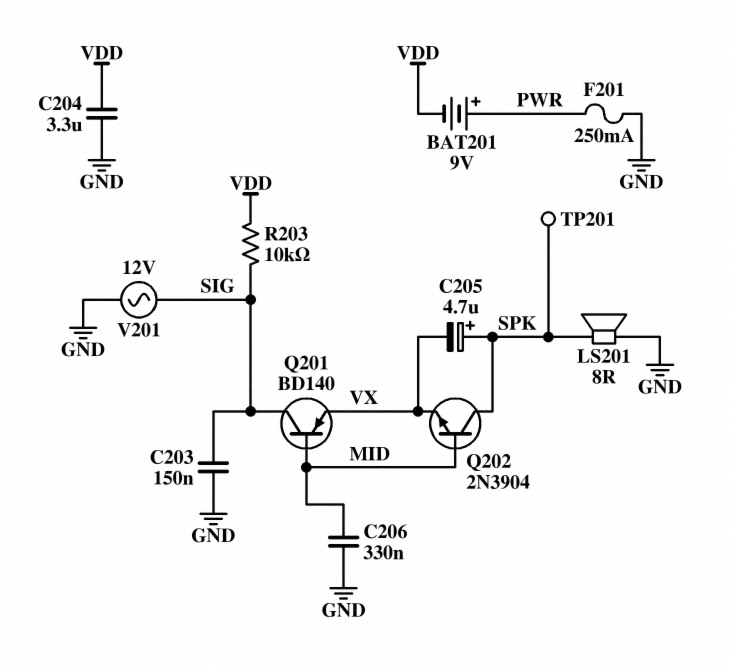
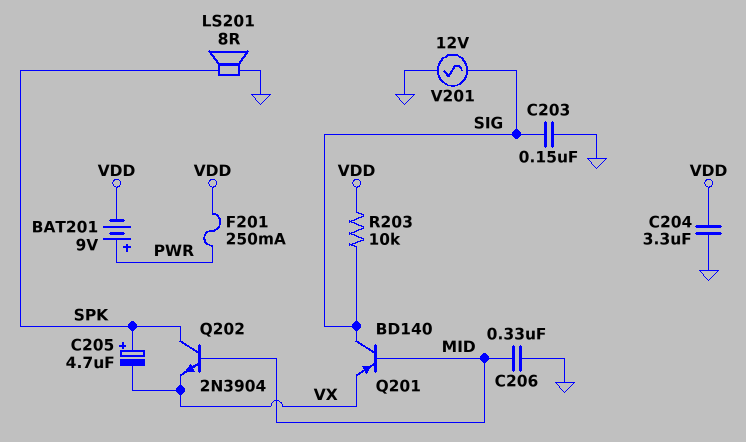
F201: 250mA (GND, PWR) -> 250mA (PWR, VDD)
TP201: test point (SPK) -> none

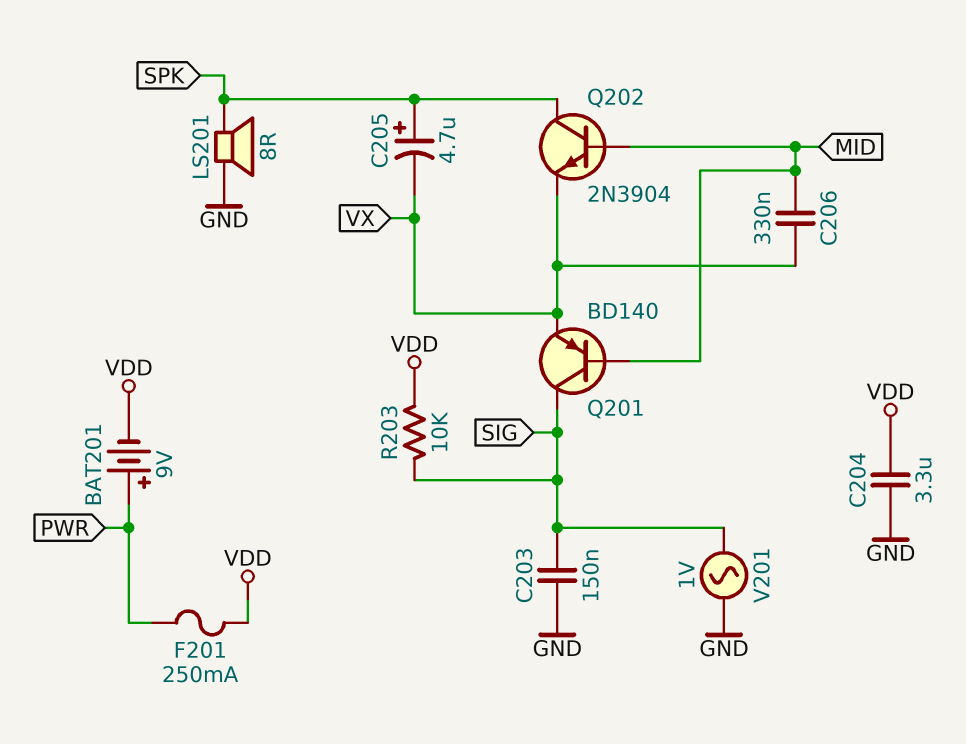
C206: 330nF (GND, MID) -> 330nF (MID, VX)
V201: AC 12V (GND, SIG) -> AC 1V (GND, SIG)

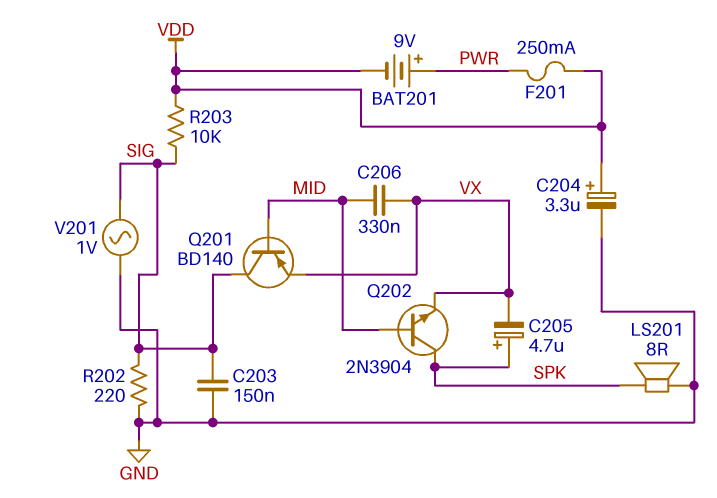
C204: 3.3uF (GND, VDD) -> 3.3uF (plus VDD, minus GND)
R202: none -> 220 (GND, SIG)

